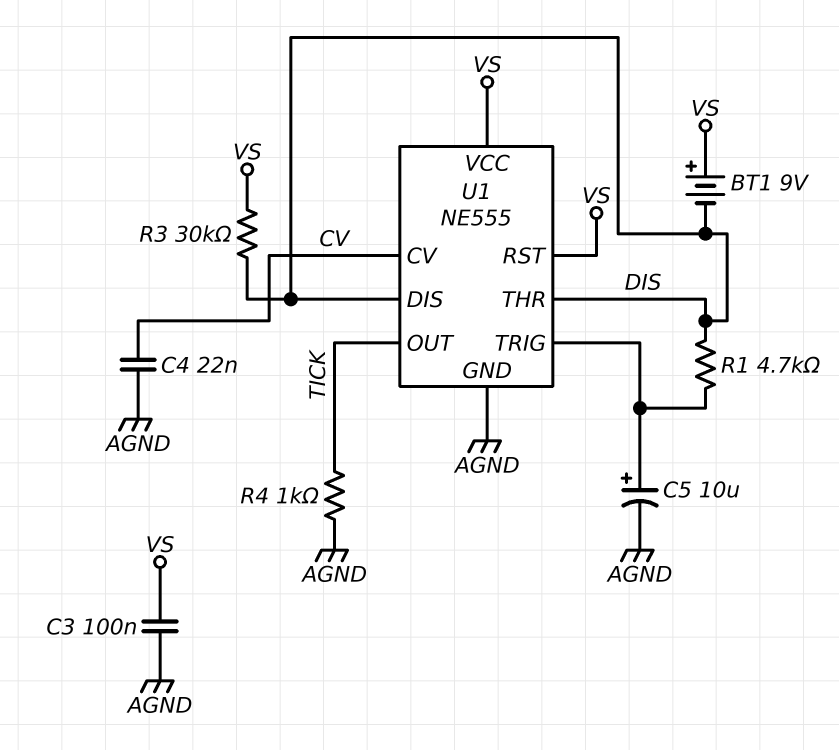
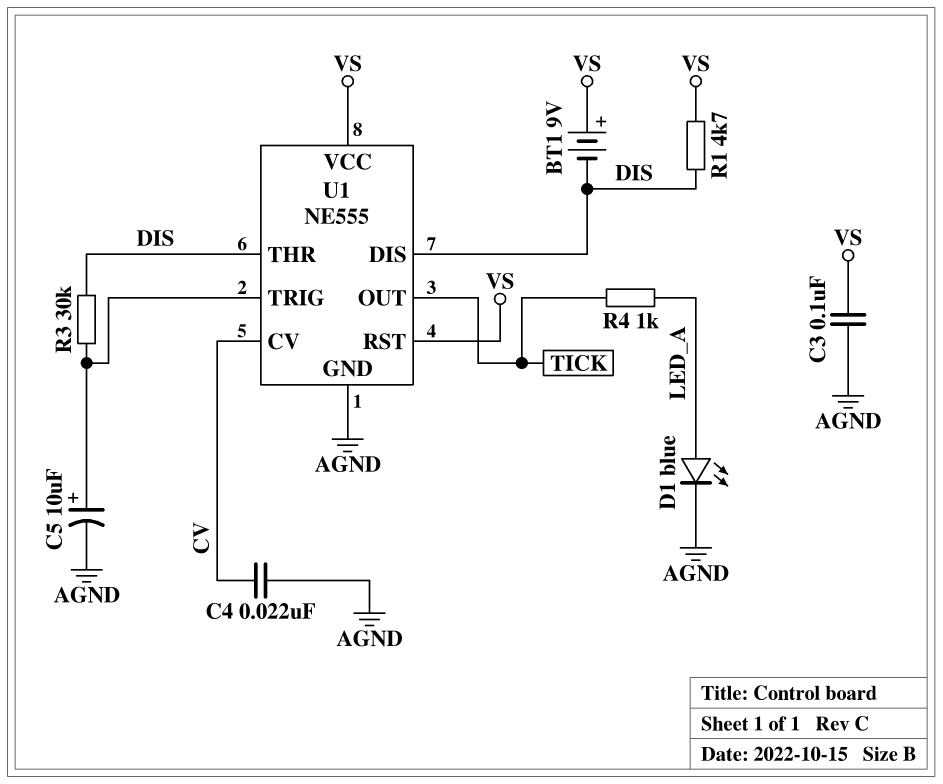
D1: none -> LED blue (A LED_A, K AGND)
R1: 4.7k (DIS, U1/TRIG) -> 4.7k (DIS, VS)
R3: 30k (DIS, VS) -> 30k (DIS, U1/TRIG)
R4: 1k (AGND, TICK) -> 1k (LED_A, TICK)

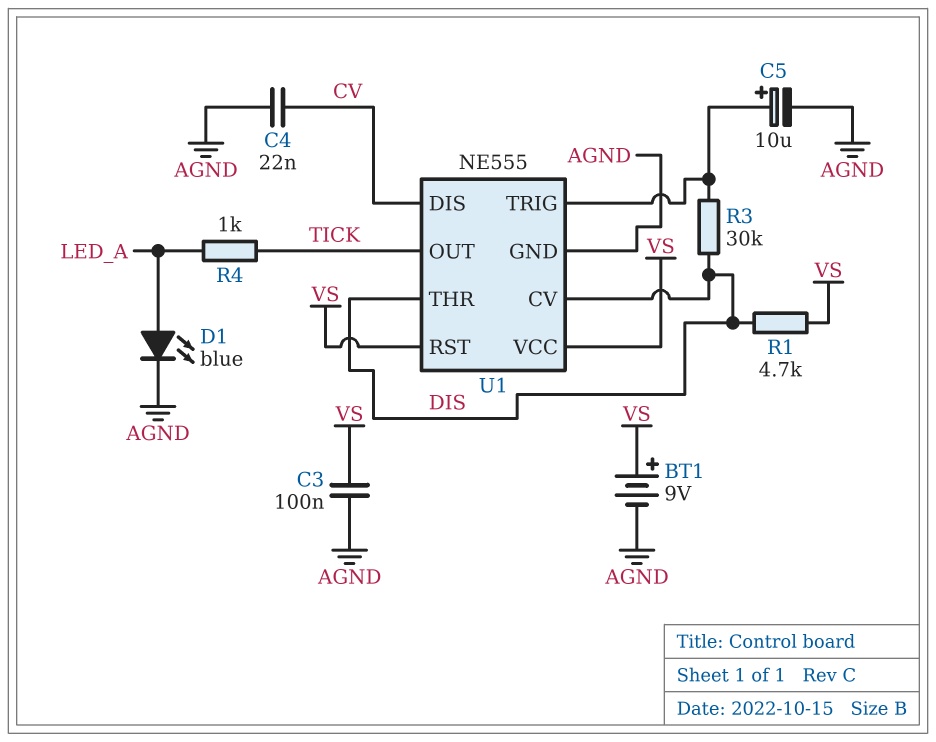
BT1: 9V (plus VS, minus DIS) -> 9V (plus VS, minus AGND)
U1 pin CV: CV -> DIS
U1 pin DIS: DIS -> CV

